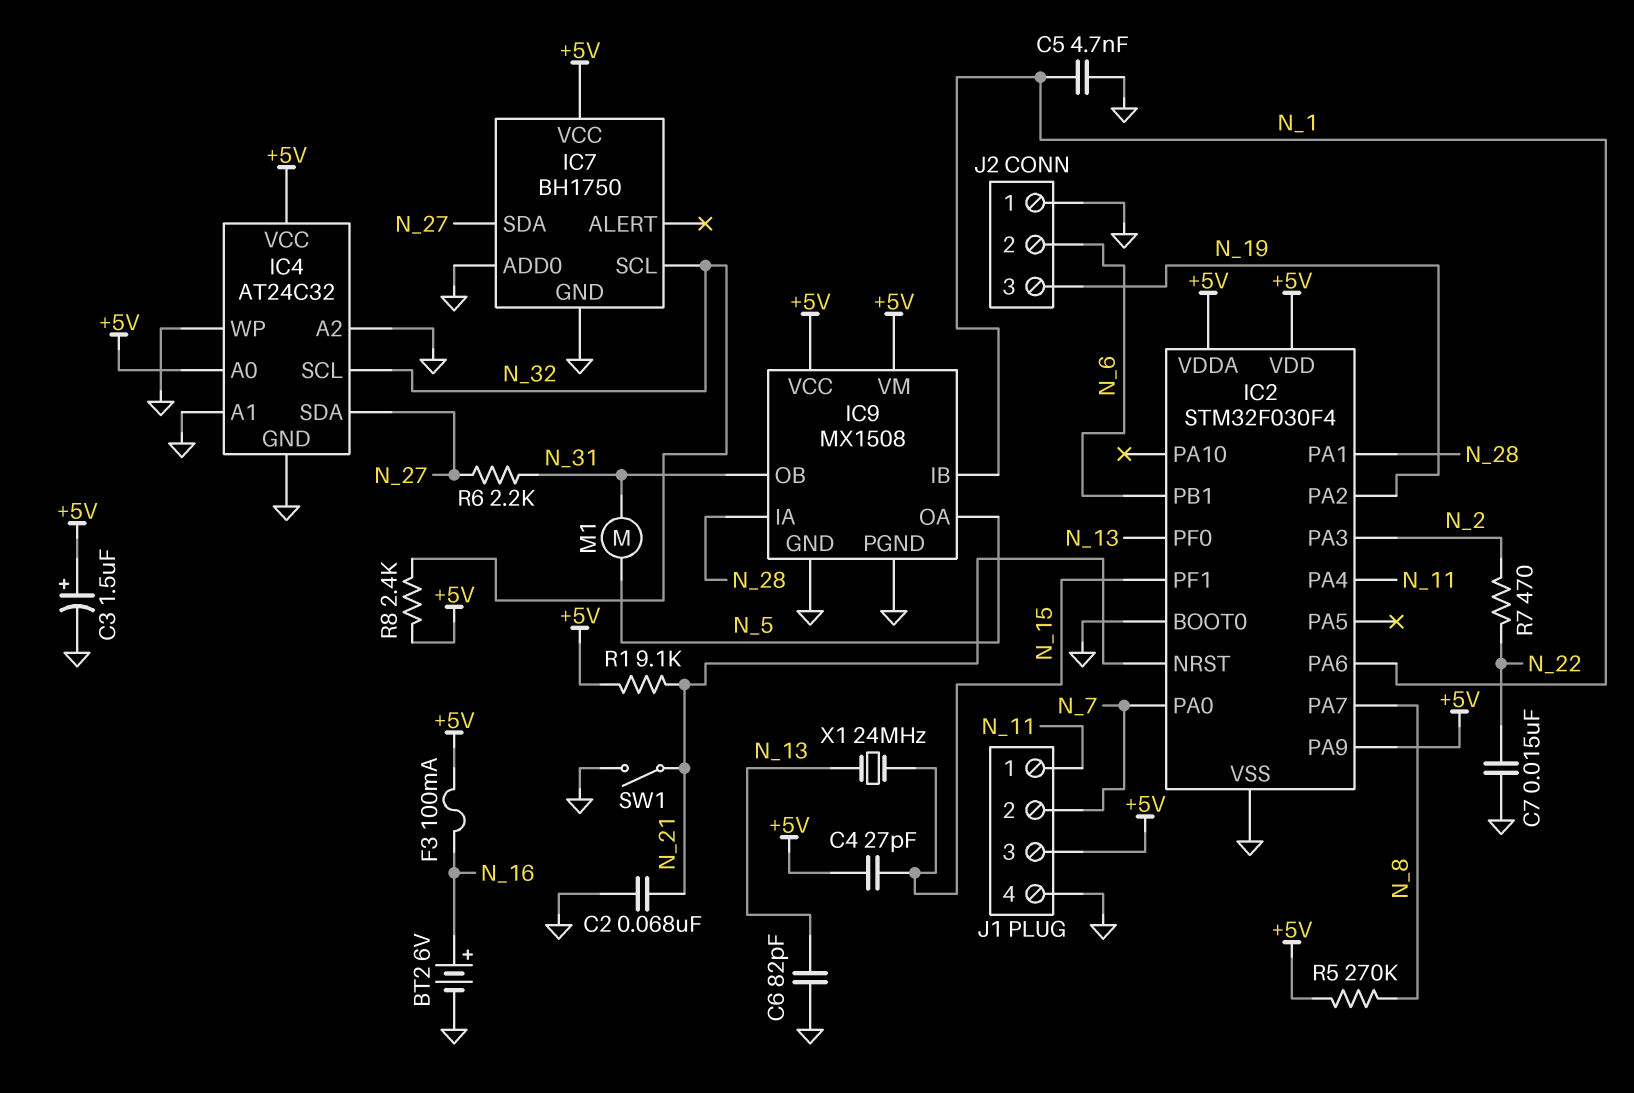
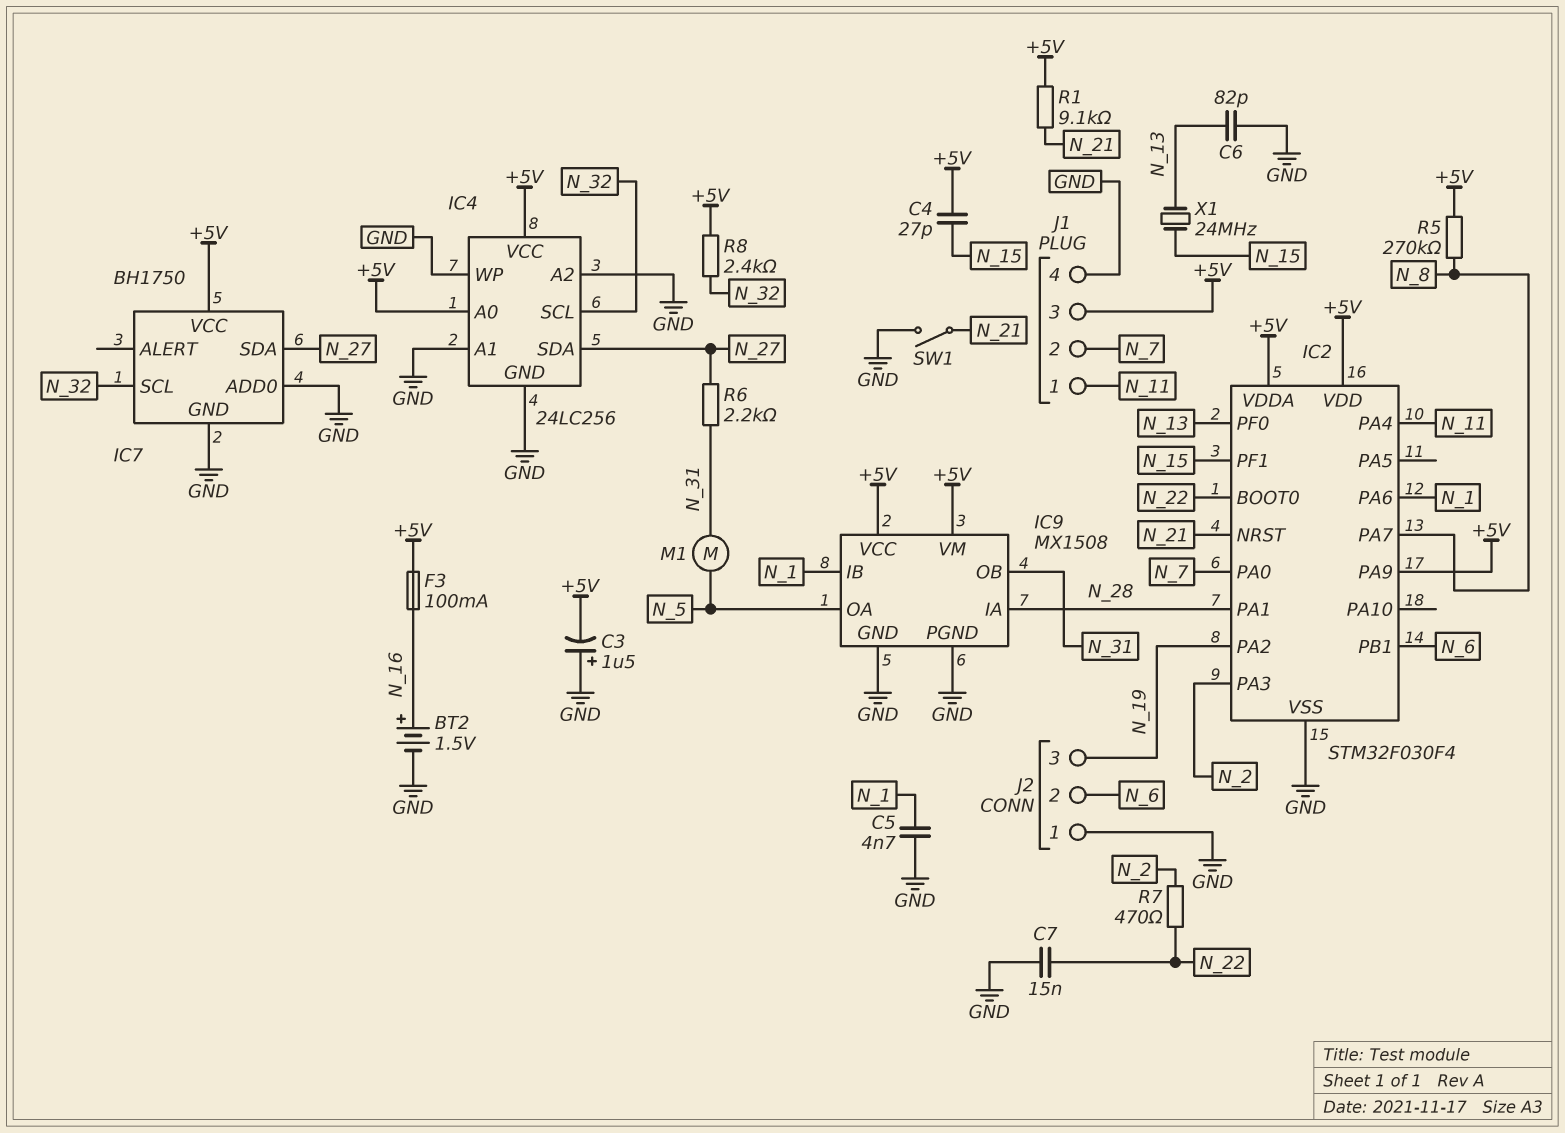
BT2: 6V (plus N_16, minus GND) -> 1.5V (plus N_16, minus GND)
C2: 68nF (GND, N_21) -> none
C3: 1.5uF (plus +5V, minus GND) -> 1.5uF (plus GND, minus +5V)
IC2 pin BOOT0: GND -> N_22
IC4: AT24C32 -> 24LC256

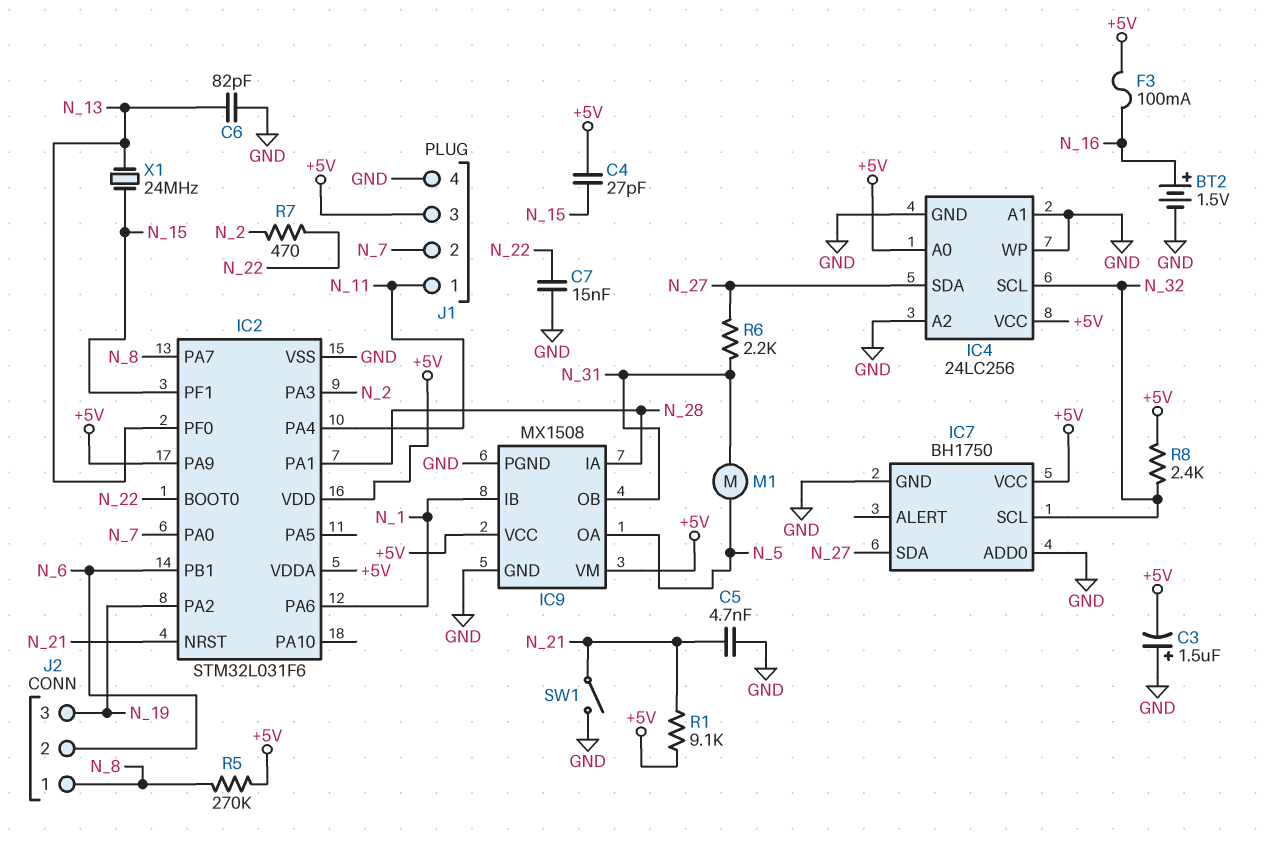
C5: 4.7nF (GND, N_1) -> 4.7nF (GND, N_21)
IC2: STM32F030F4 -> STM32L031F6
J2 pin 1: GND -> N_8

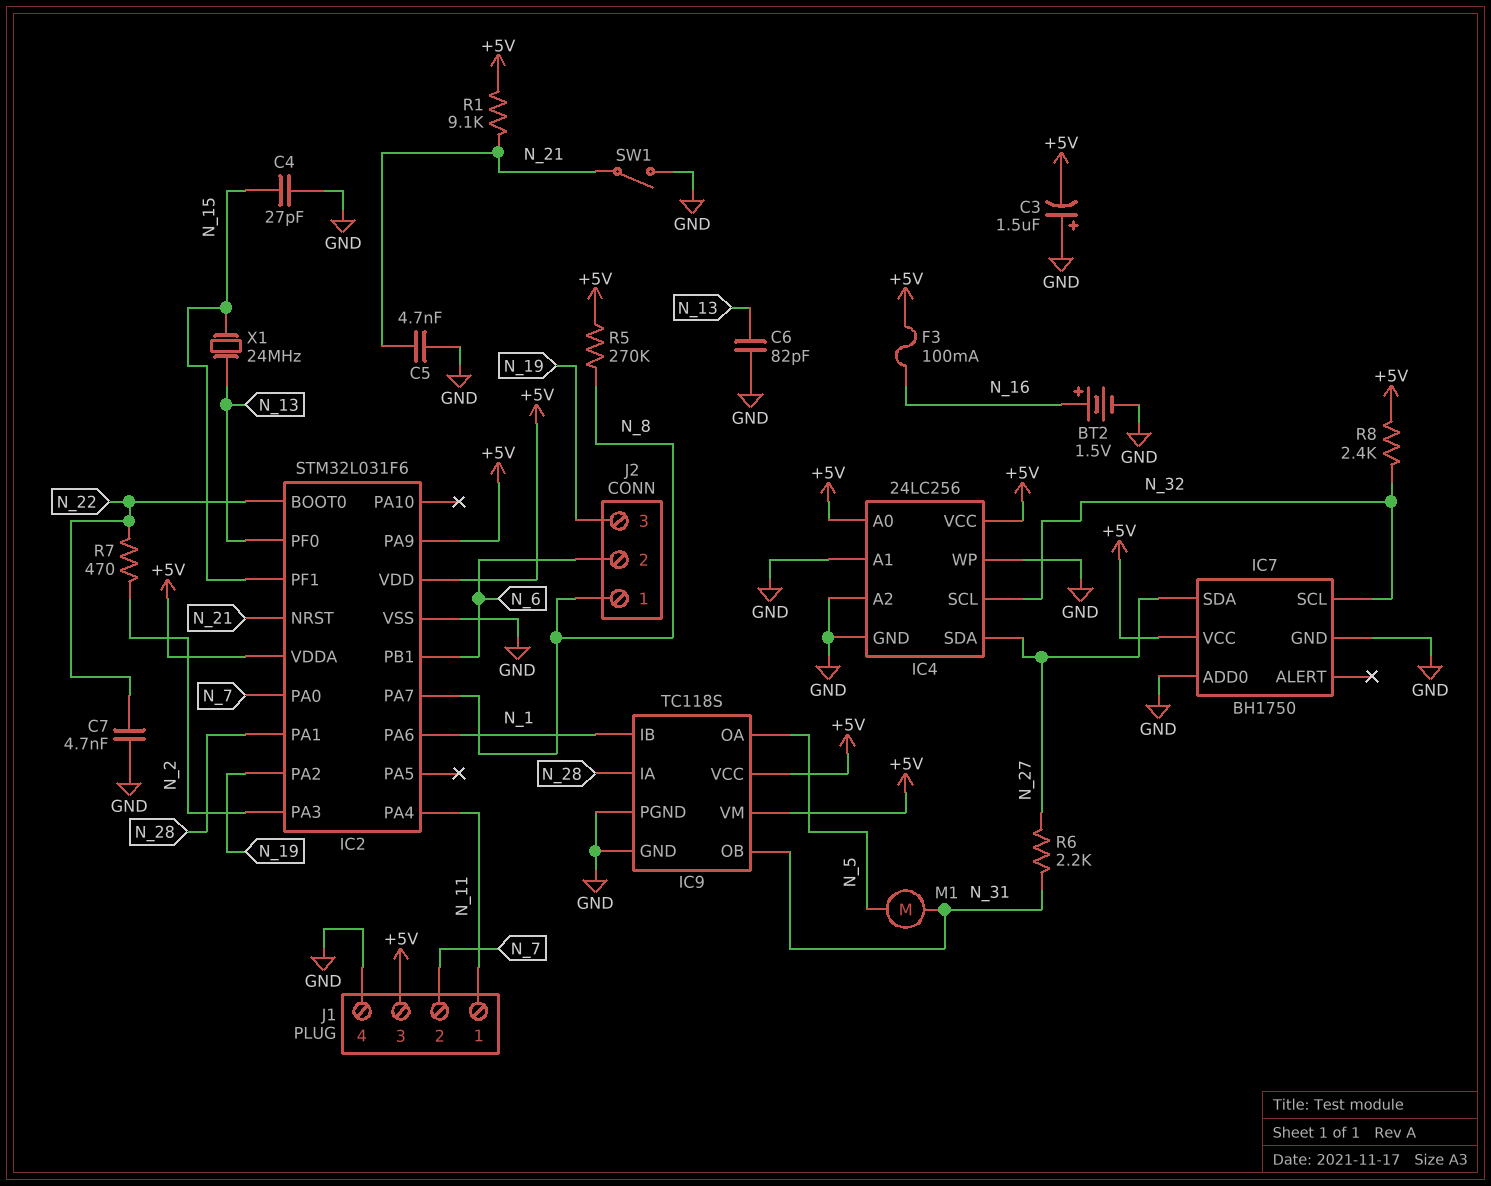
C4: 27pF (+5V, N_15) -> 27pF (GND, N_15)
C7: 15nF (GND, N_22) -> 4.7nF (GND, N_22)
IC9: MX1508 -> TC118S

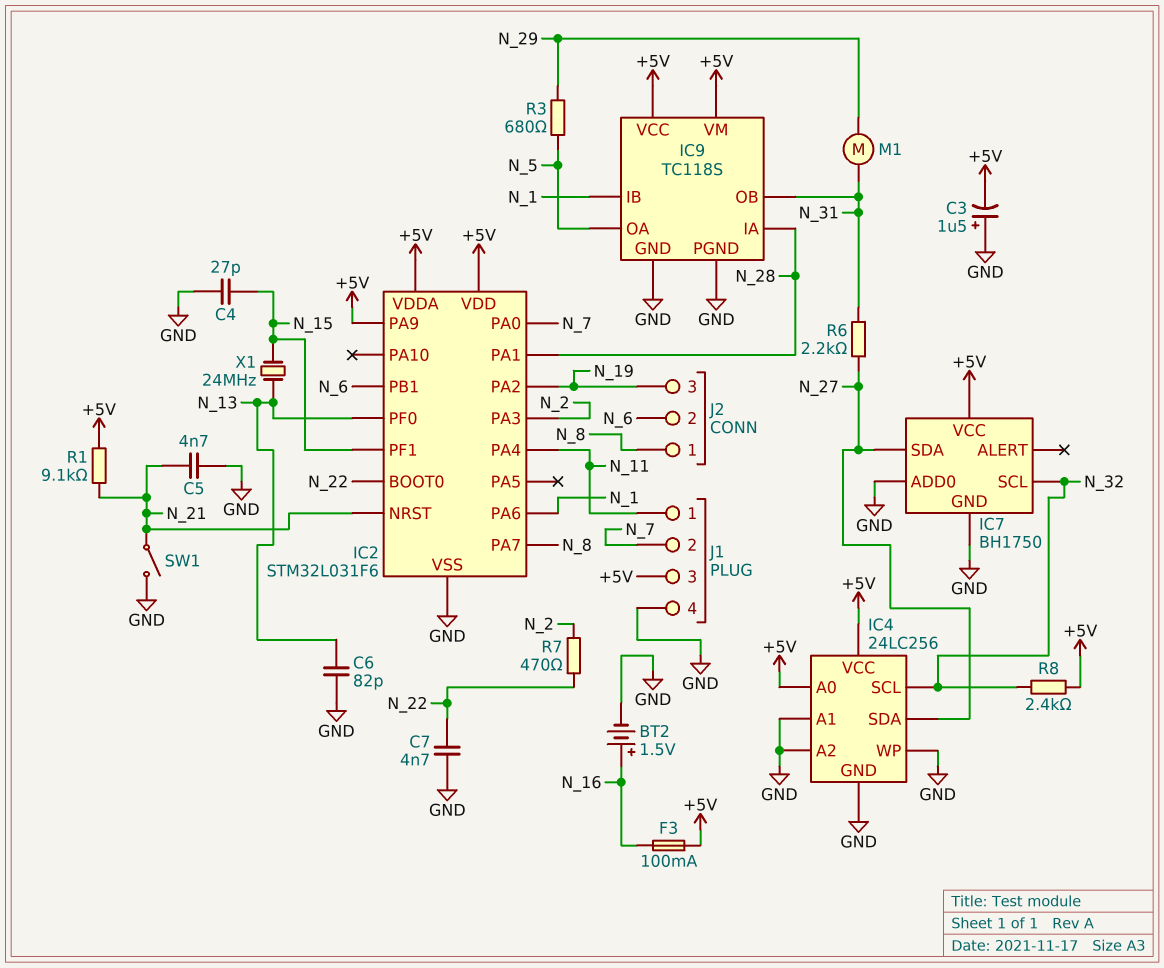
M1: motor (N_5, N_31) -> motor (N_29, N_31)
R3: none -> 680 (N_5, N_29)
R5: 270k (+5V, N_8) -> none

